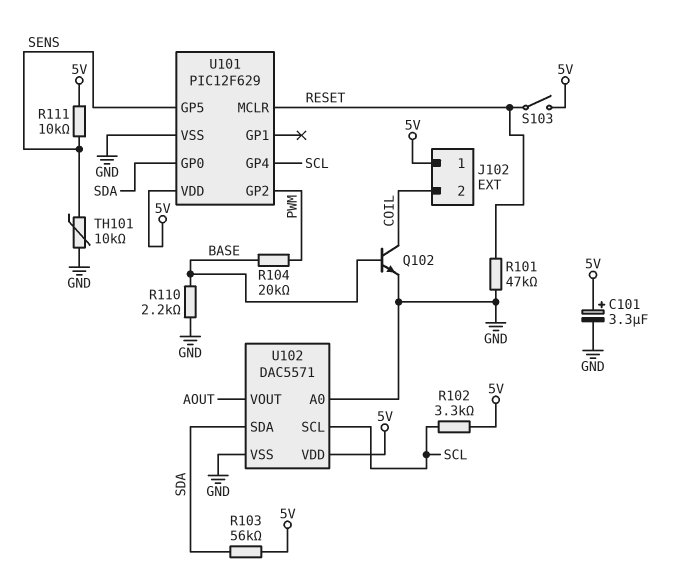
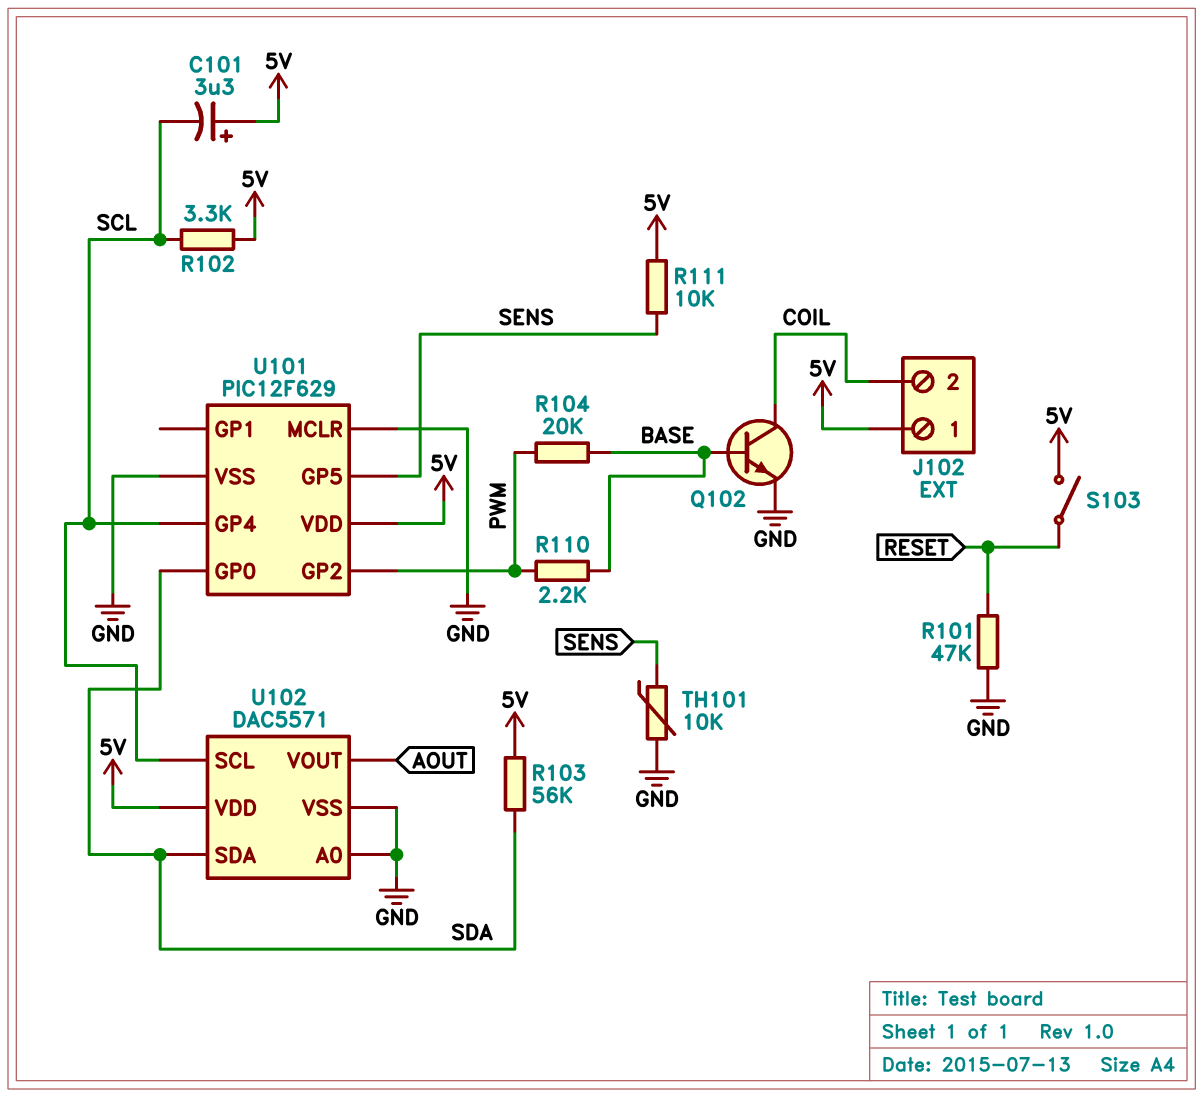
C101: 3.3uF (plus 5V, minus GND) -> 3.3uF (plus 5V, minus SCL)
R110: 2.2k (BASE, GND) -> 2.2k (BASE, PWM)
U101 pin MCLR: RESET -> GND

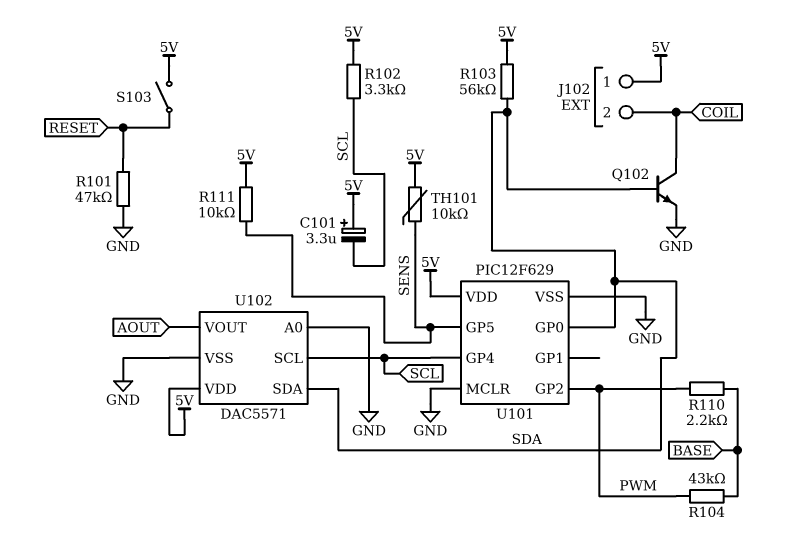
Q102: NPN (B BASE, C COIL, E GND) -> NPN (B SDA, C COIL, E GND)
R104: 20k (BASE, PWM) -> 43k (BASE, PWM)
TH101: 10k (GND, SENS) -> 10k (5V, SENS)

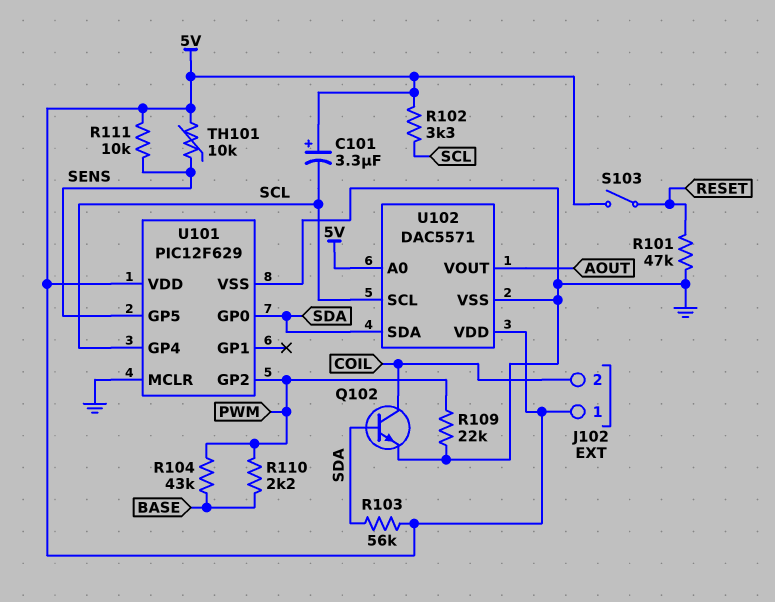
R109: none -> 22k (GND, PWM)
U102 pin A0: GND -> 5V

